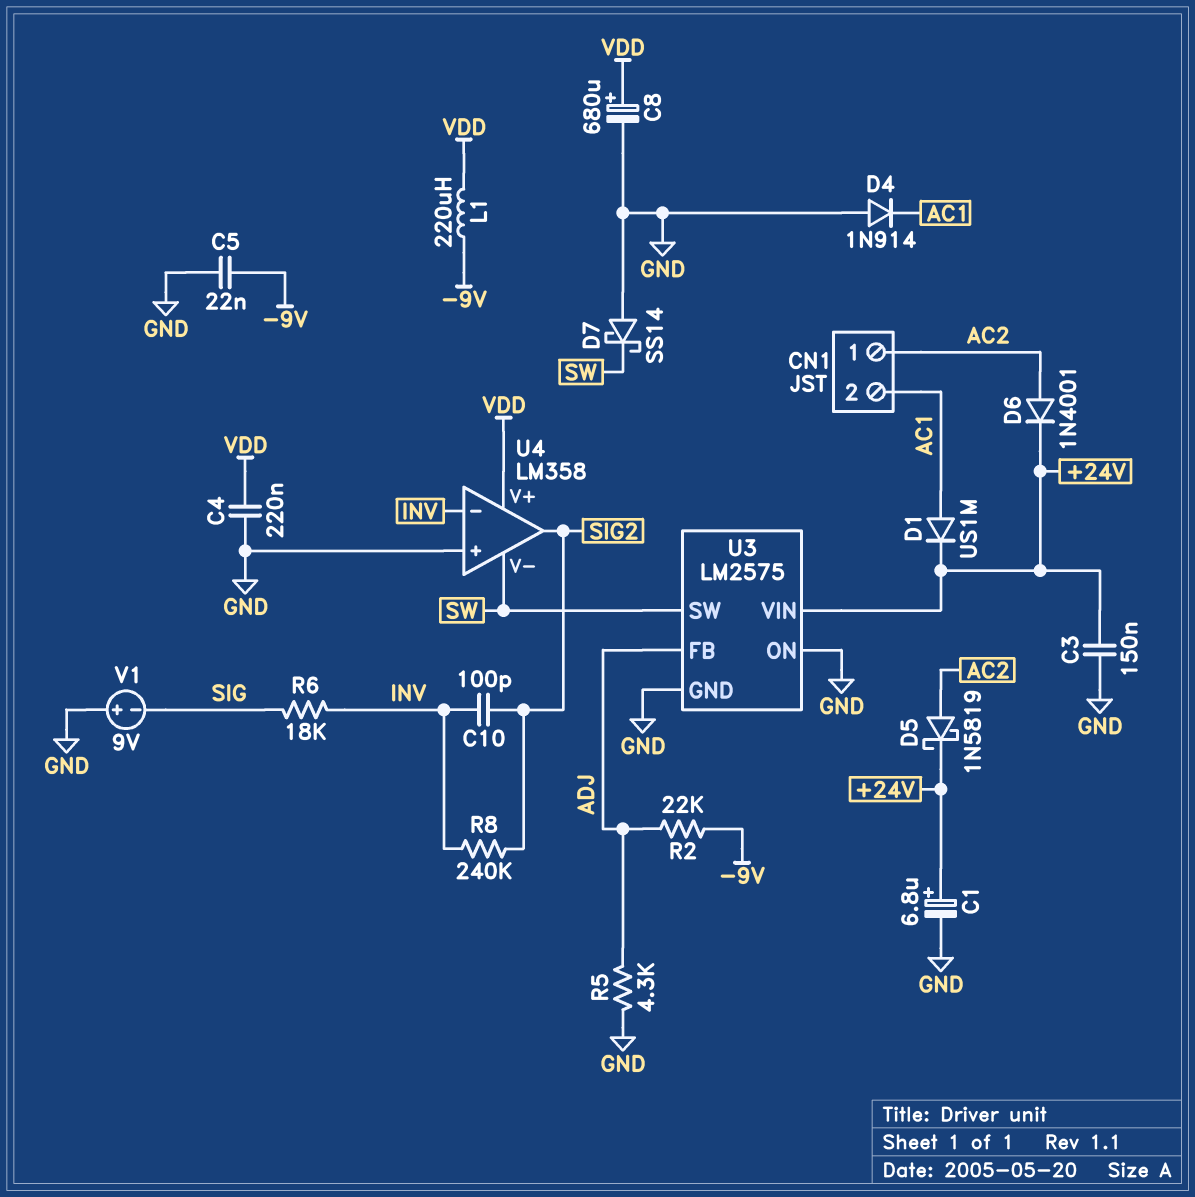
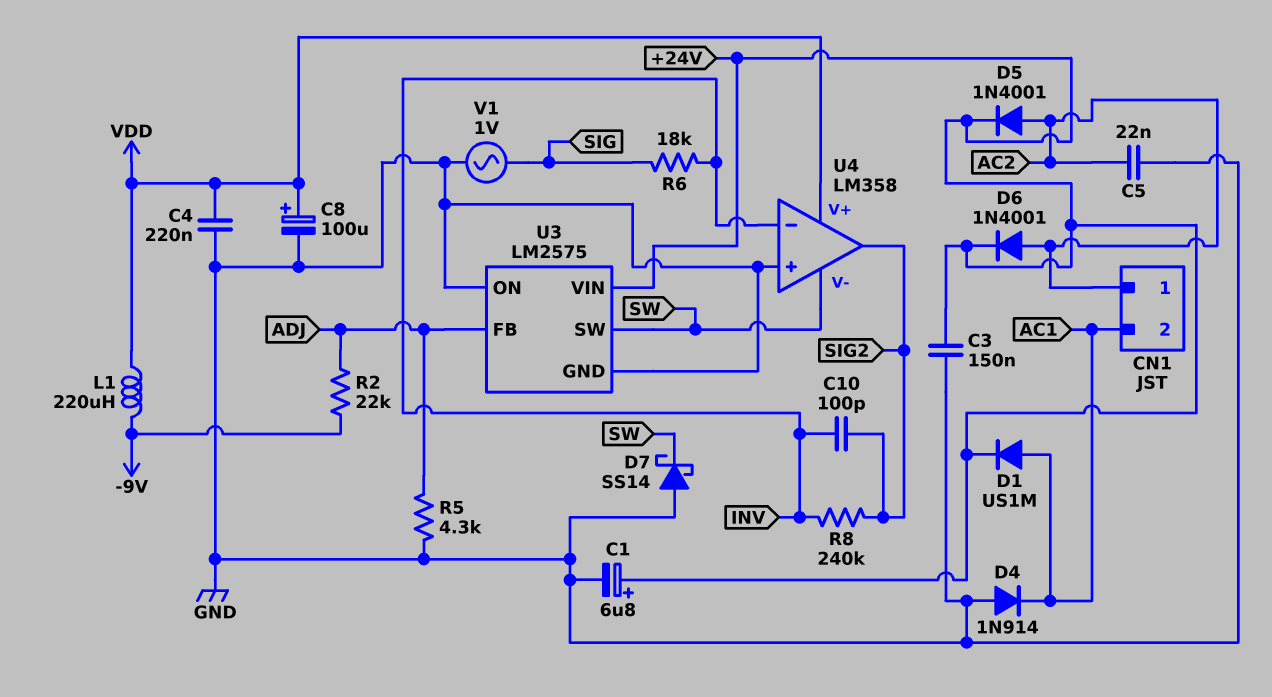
C5: 22nF (-9V, GND) -> 22nF (AC2, GND)
C8: 680uF (plus VDD, minus GND) -> 100uF (plus VDD, minus GND)
D5: schottky 1N5819 (A AC2, K +24V) -> diode 1N4001 (A AC2, K +24V)
V1: 9V (plus GND, minus SIG) -> AC 1V (GND, SIG)

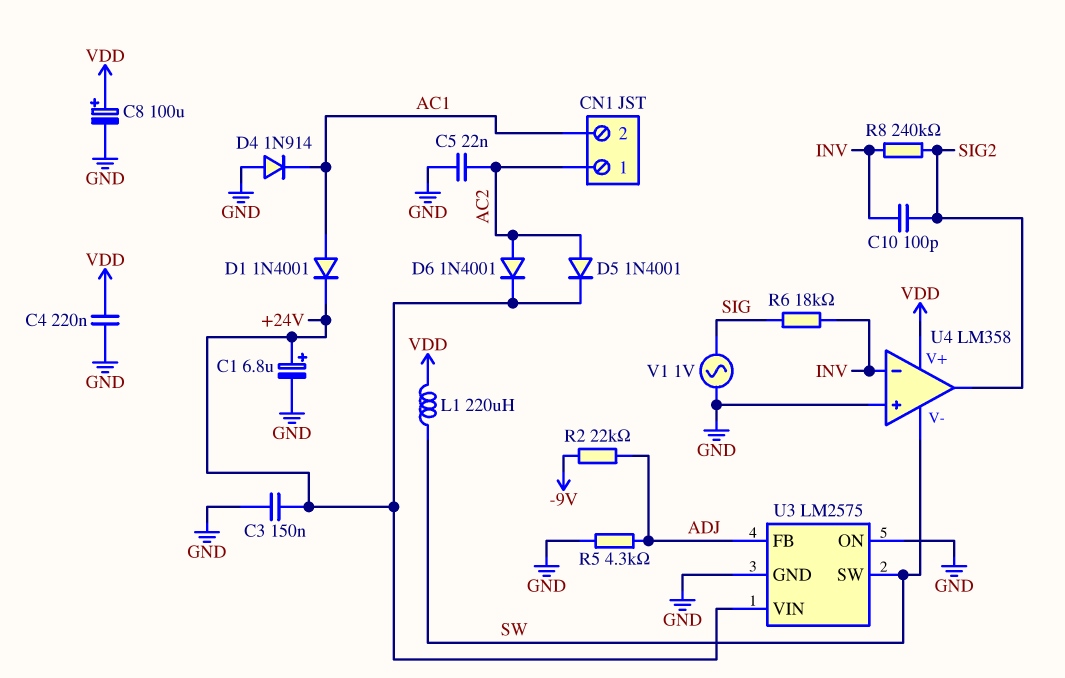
D1: diode US1M (A AC1, K +24V) -> diode 1N4001 (A AC1, K +24V)
D7: schottky SS14 (A GND, K SW) -> none
L1: 220uH (-9V, VDD) -> 220uH (SW, VDD)

